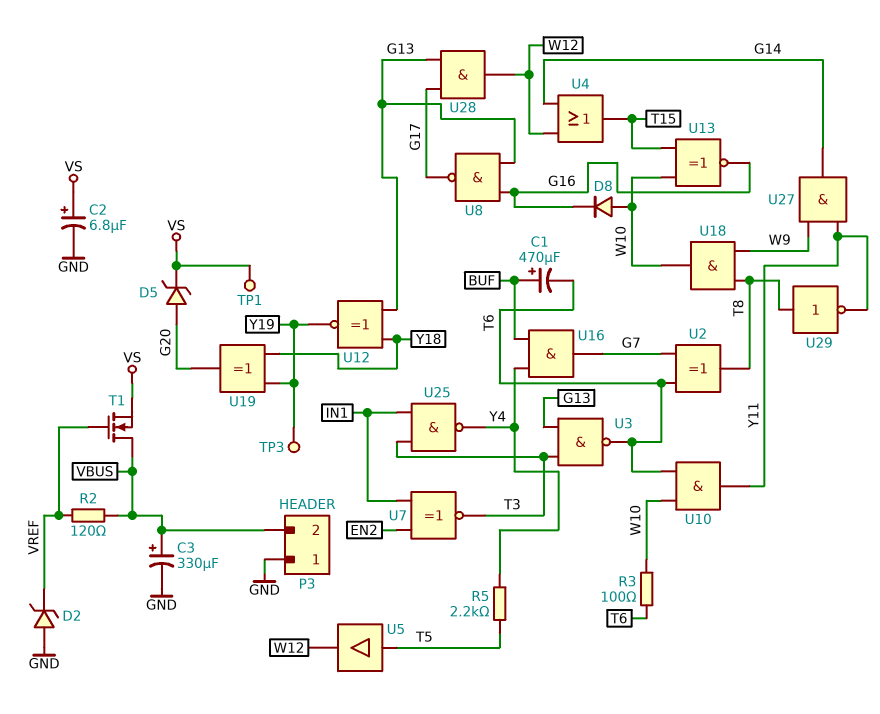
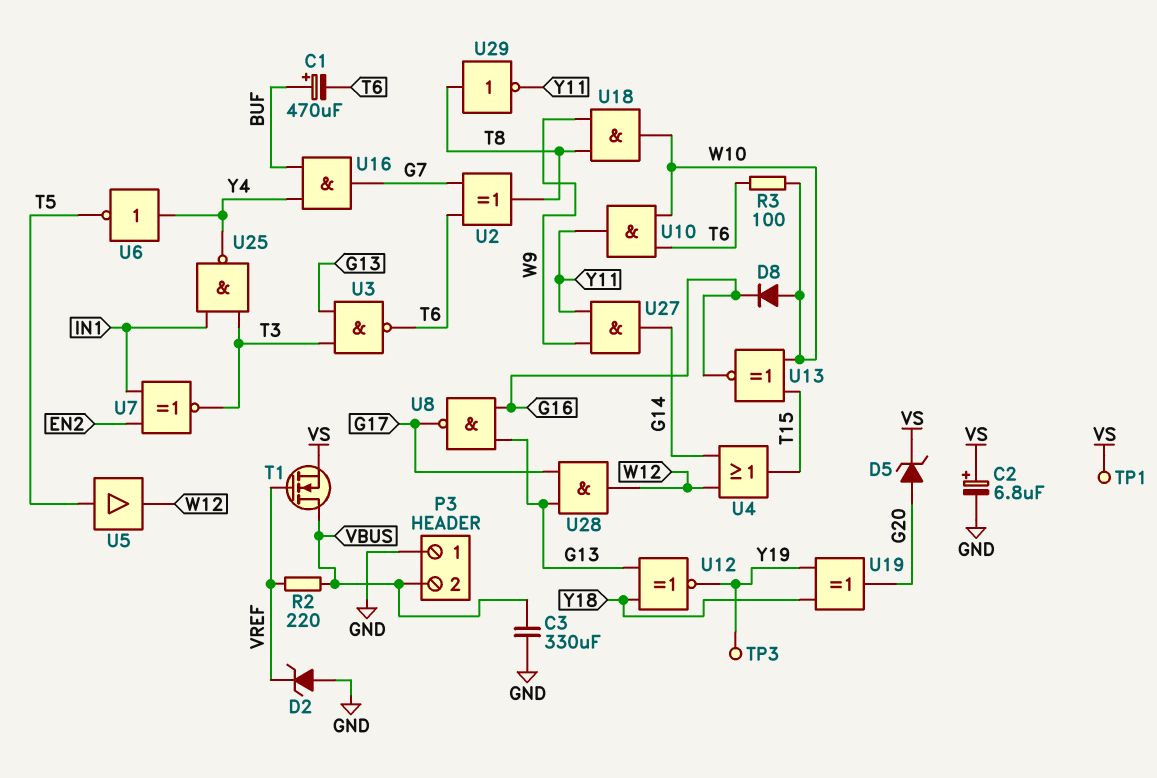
C3: 330uF (plus VBUS, minus GND) -> 330uF (GND, VBUS)
R2: 120 (VBUS, VREF) -> 220 (VBUS, VREF)
R5: 2.2k (T5, Y4) -> none
U6: none -> NOT (in Y4, out T5)

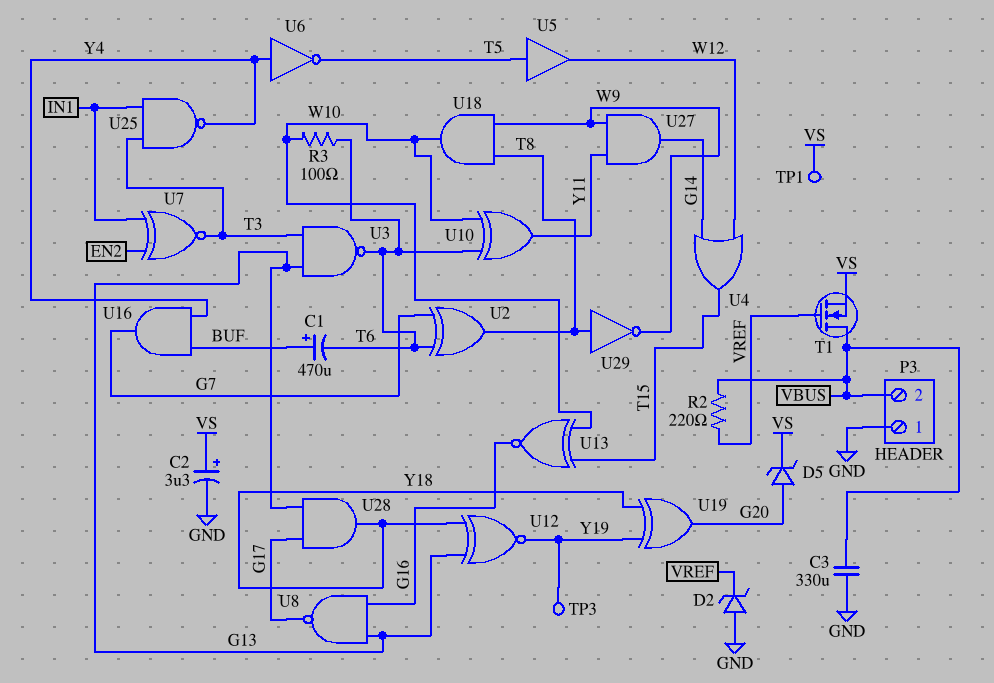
C2: 6.8uF (plus VS, minus GND) -> 3.3uF (plus VS, minus GND)
D8: diode (A W10, K G16) -> none
U10: AND (in T6, in W10, out Y11) -> XOR (in T6, in W10, out Y11)
U28: AND (in G13, in G17, out W12) -> AND (in G13, in G17, out Y18)
U29: NOT (in T8, out Y11) -> NOT (in T8, out W9)

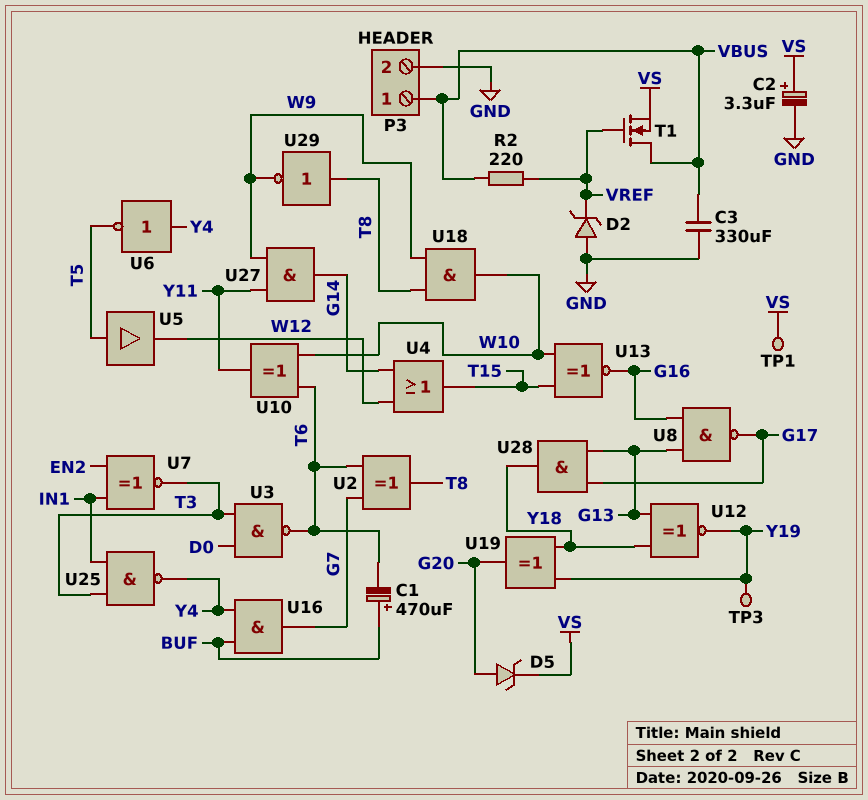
P3 pin 1: GND -> VBUS
P3 pin 2: VBUS -> GND
R3: 100 (T6, W10) -> none
U3: NAND (in G13, in T3, out T6) -> NAND (in D0, in T3, out T6)

